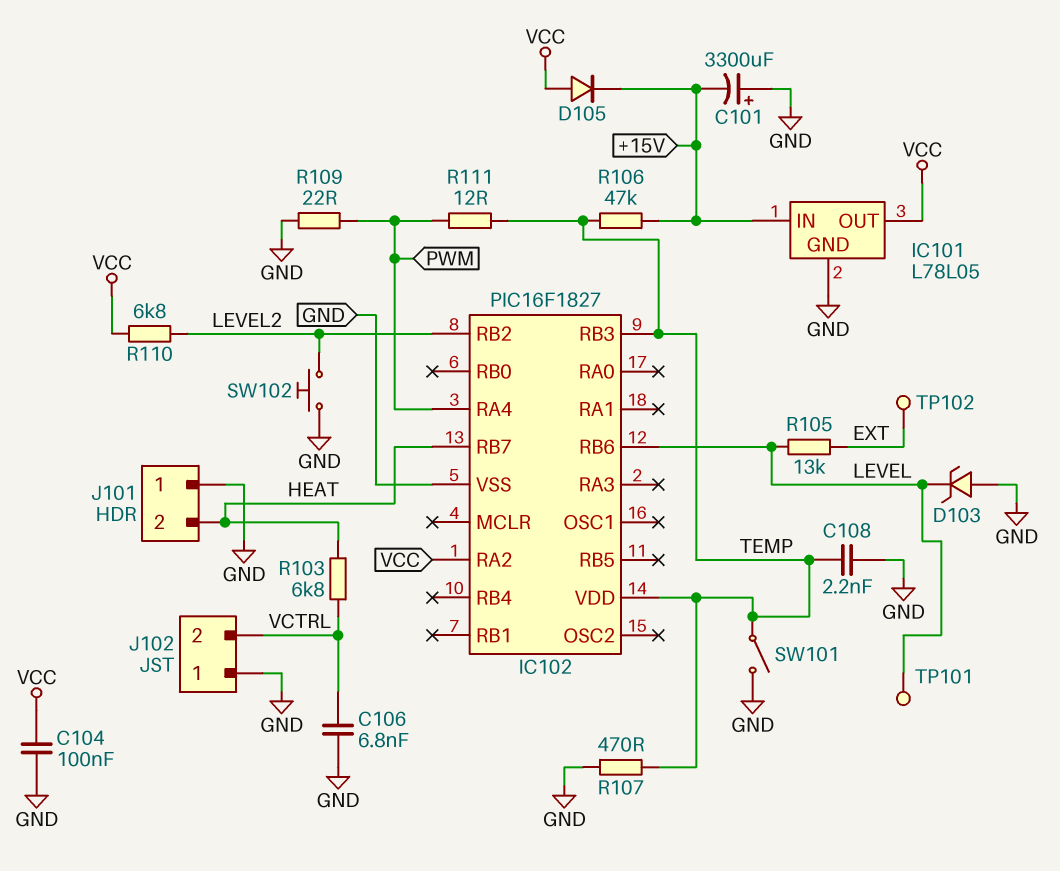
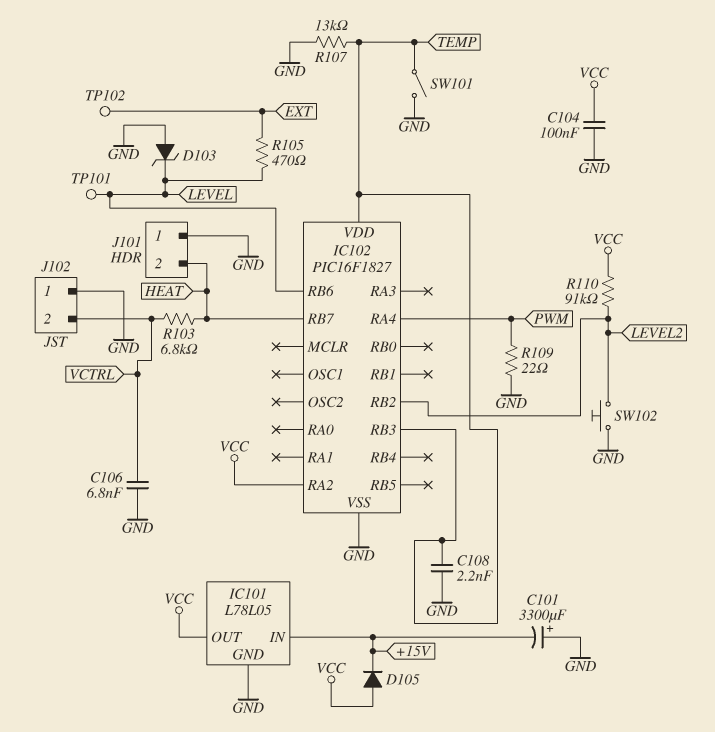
R105: 13k (EXT, LEVEL) -> 470 (EXT, LEVEL)
R106: 47k (+15V, TEMP) -> none
R107: 470 (GND, TEMP) -> 13k (GND, TEMP)
R110: 6.8k (LEVEL2, VCC) -> 91k (LEVEL2, VCC)
R111: 12 (PWM, TEMP) -> none

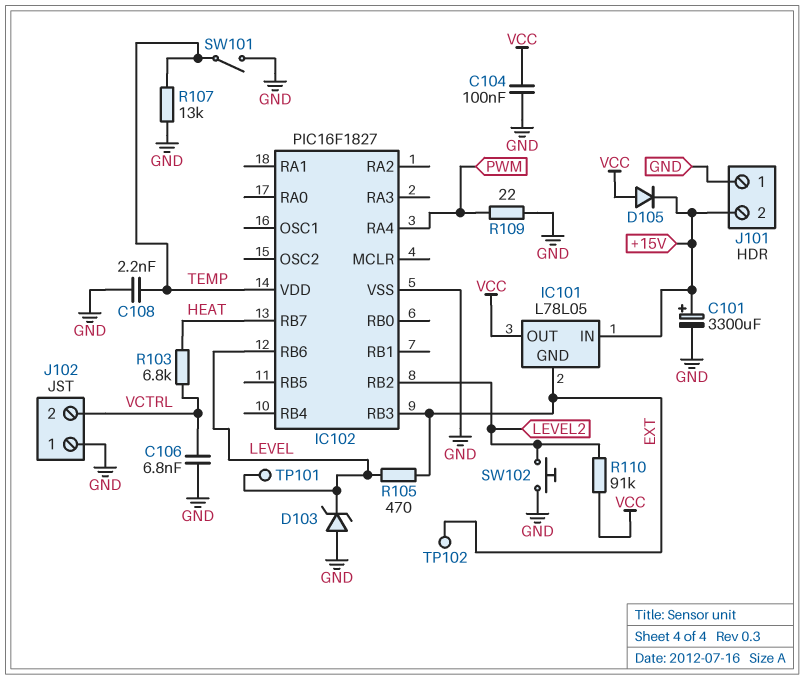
C101: 3300uF (plus GND, minus +15V) -> 3300uF (plus +15V, minus GND)
IC101 pin GND: GND -> EXT
IC102 pin RA2: VCC -> none
IC102 pin RB3: TEMP -> EXT
J101 pin 2: HEAT -> +15V

